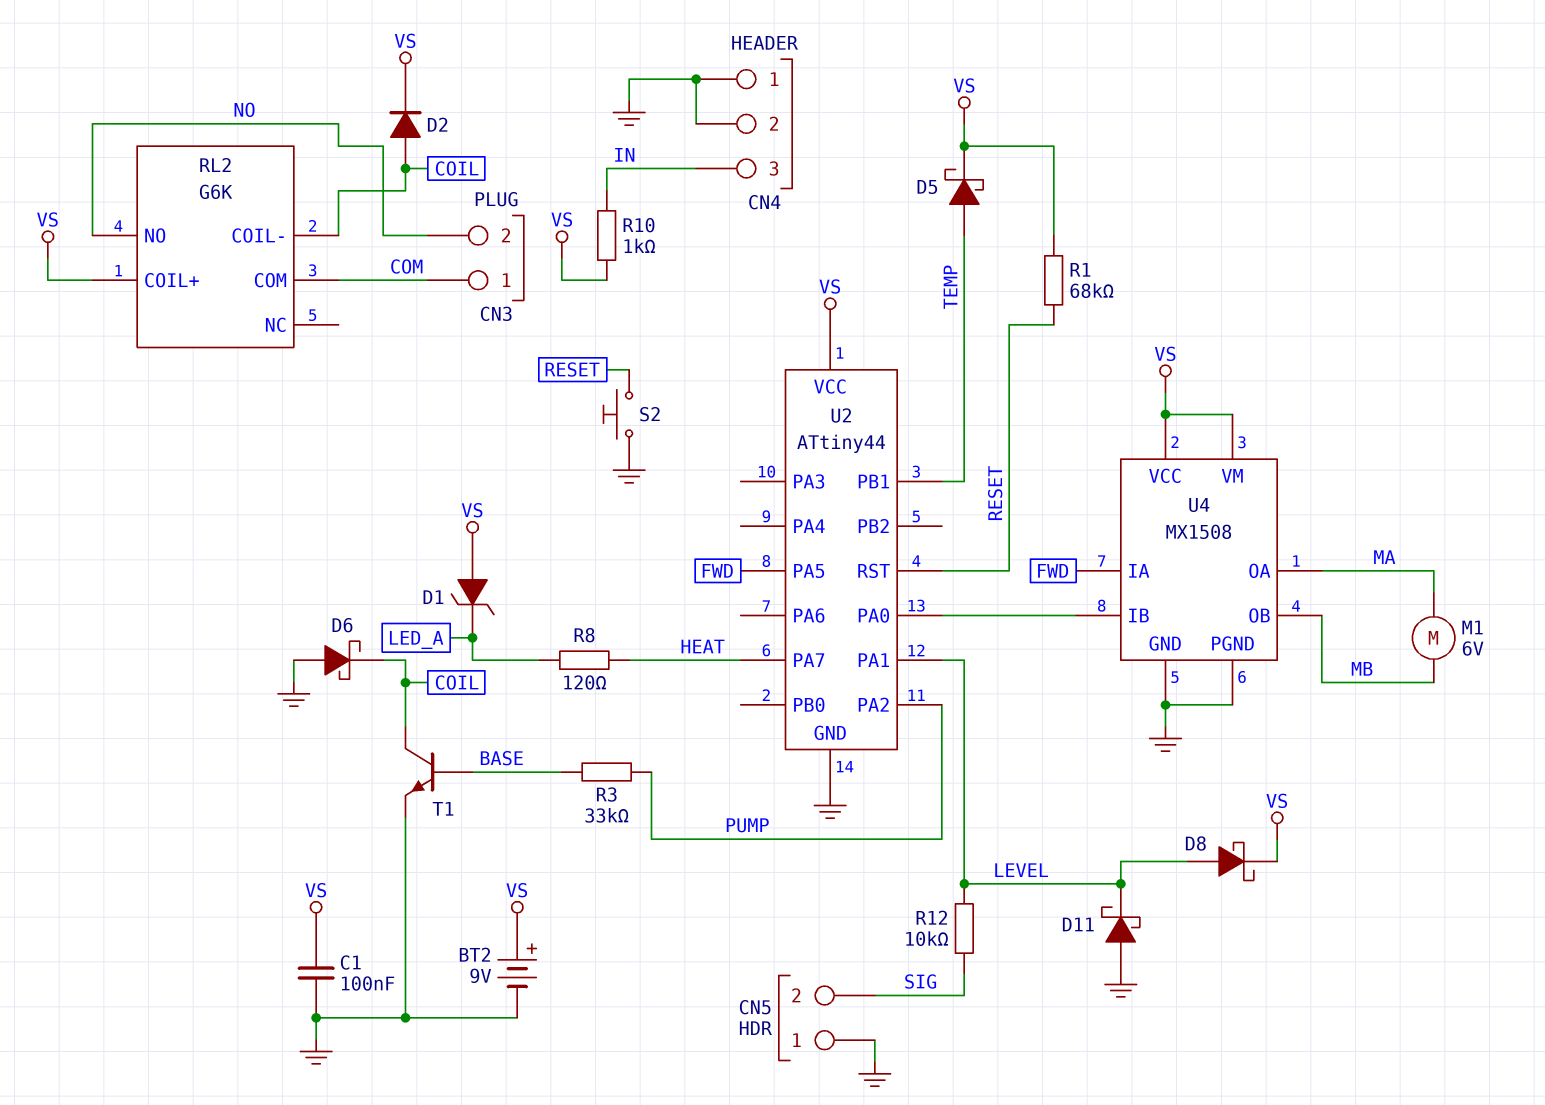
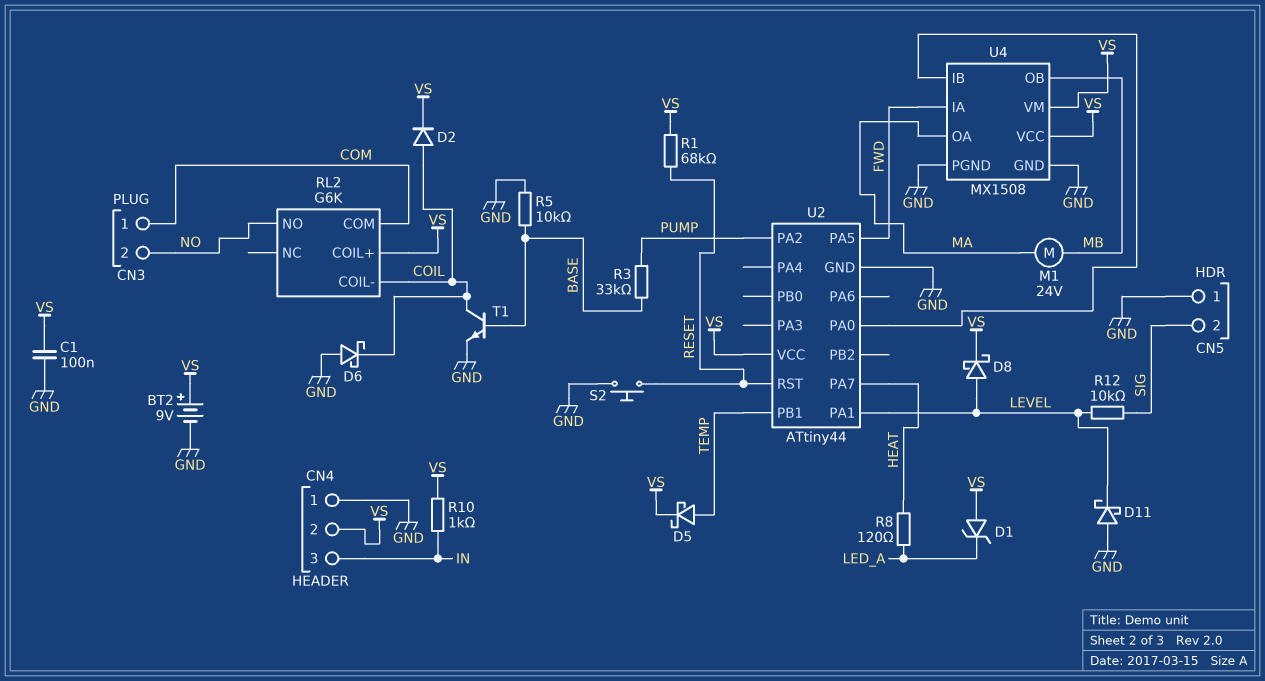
CN4 pin 2: GND -> VS
M1: motor 6V (MA, MB) -> motor 24V (MA, MB)
R5: none -> 10k (BASE, GND)

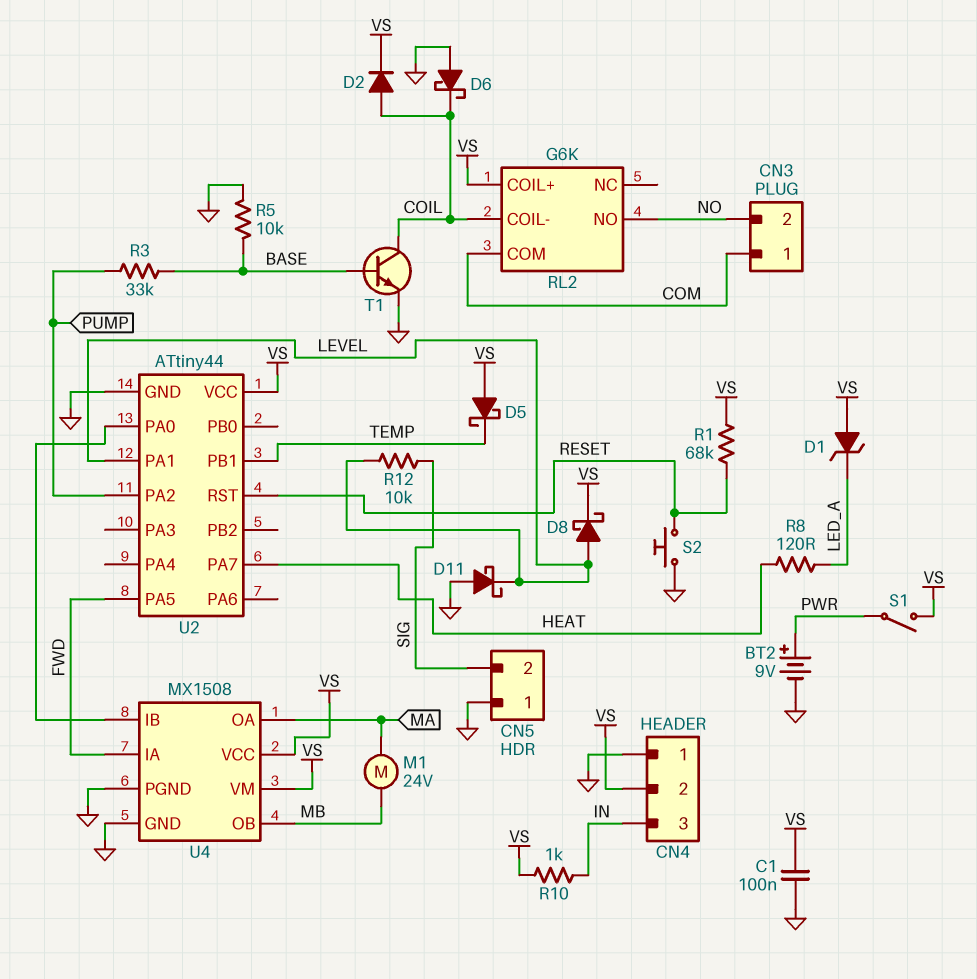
BT2: 9V (plus VS, minus GND) -> 9V (plus PWR, minus GND)
D5: schottky (A TEMP, K VS) -> schottky (A VS, K TEMP)
S1: none -> switch (PWR, VS)

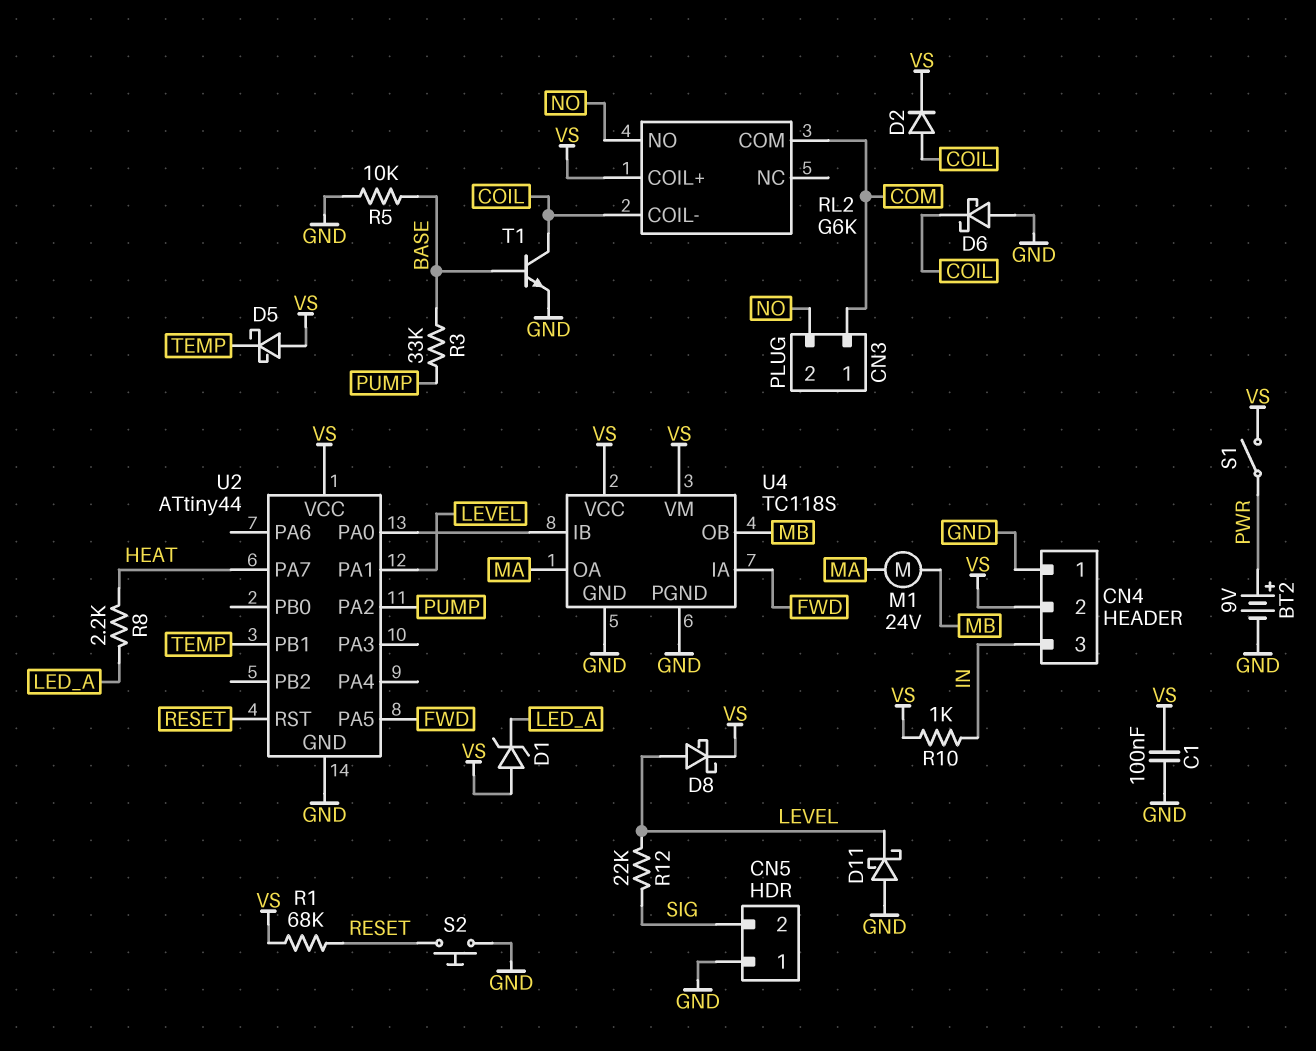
R8: 120 (HEAT, LED_A) -> 2.2k (HEAT, LED_A)
R12: 10k (LEVEL, SIG) -> 22k (LEVEL, SIG)
U4: MX1508 -> TC118S

